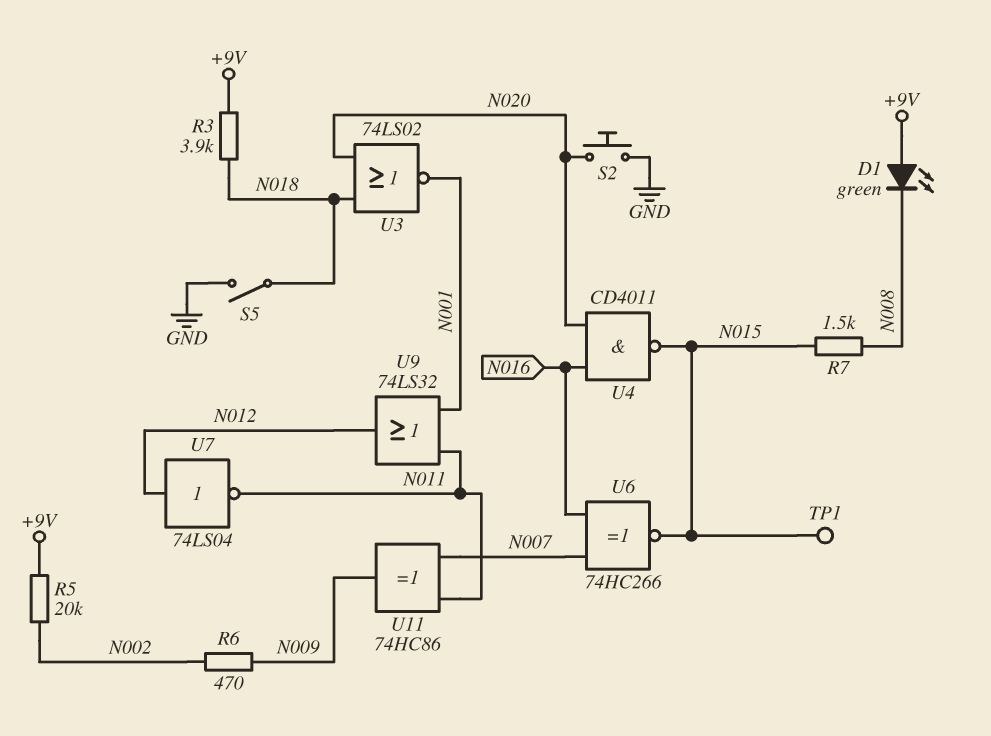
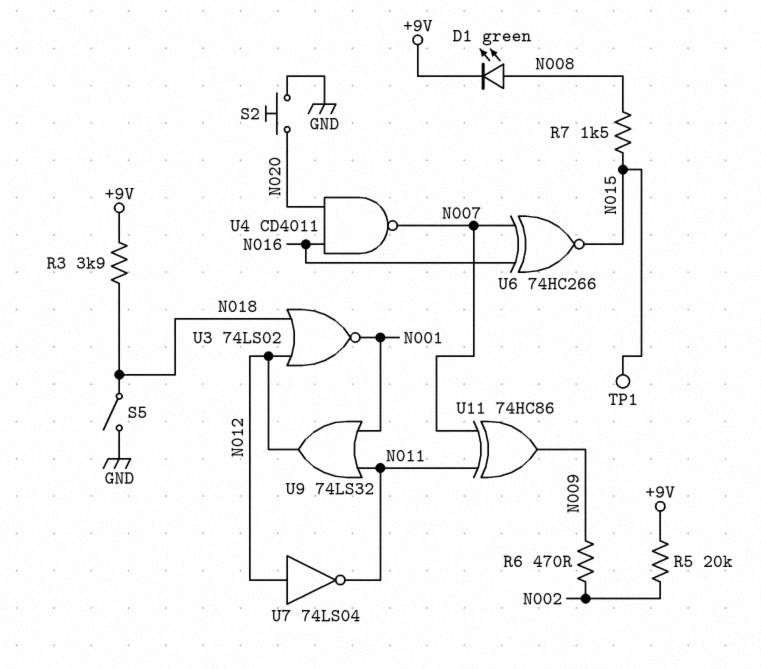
D1: LED green (A +9V, K N008) -> LED green (A N008, K +9V)
U3: NOR 74LS02 (in N018, in N020, out N001) -> NOR 74LS02 (in N012, in N018, out N001)
U4: NAND CD4011 (in N016, in N020, out N015) -> NAND CD4011 (in N016, in N020, out N007)

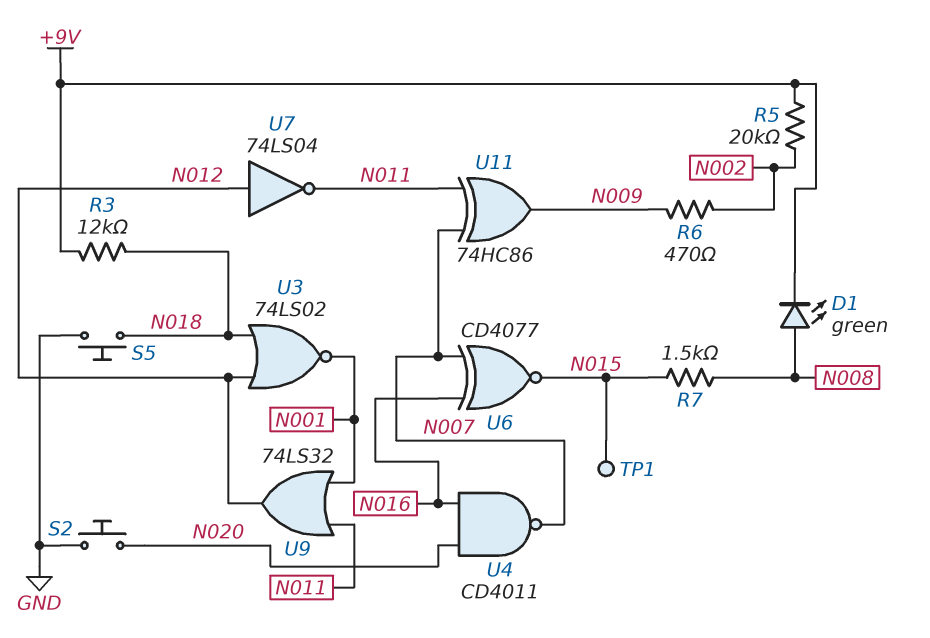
R3: 3.9k (+9V, N018) -> 12k (+9V, N018)
S5: switch (GND, N018) -> button (GND, N018)
U6: XNOR 74HC266 (in N007, in N016, out N015) -> XNOR CD4077 (in N007, in N016, out N015)

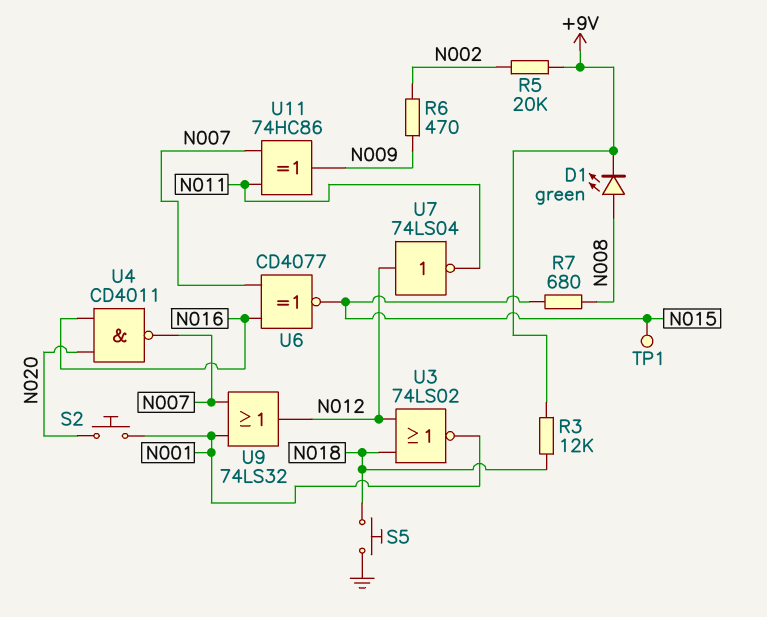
R7: 1.5k (N008, N015) -> 680 (N008, N015)
S2: button (GND, N020) -> button (N001, N020)
U9: OR 74LS32 (in N001, in N011, out N012) -> OR 74LS32 (in N001, in N007, out N012)

